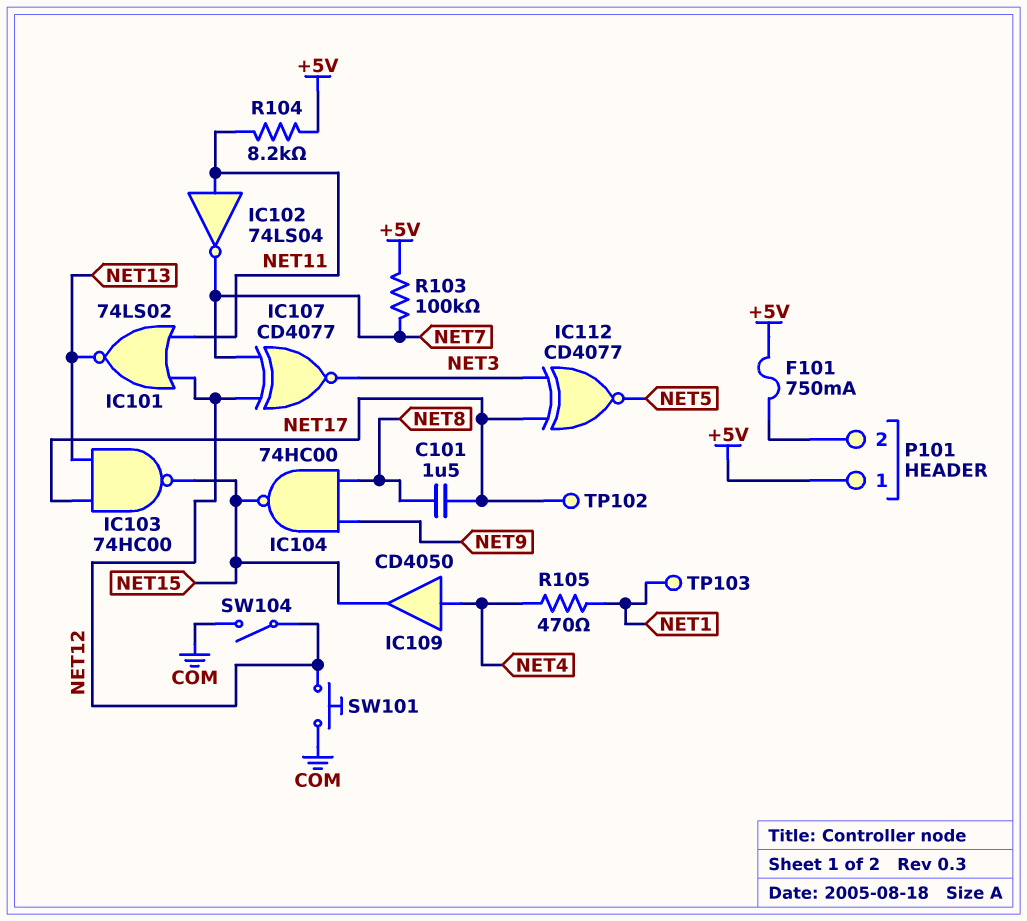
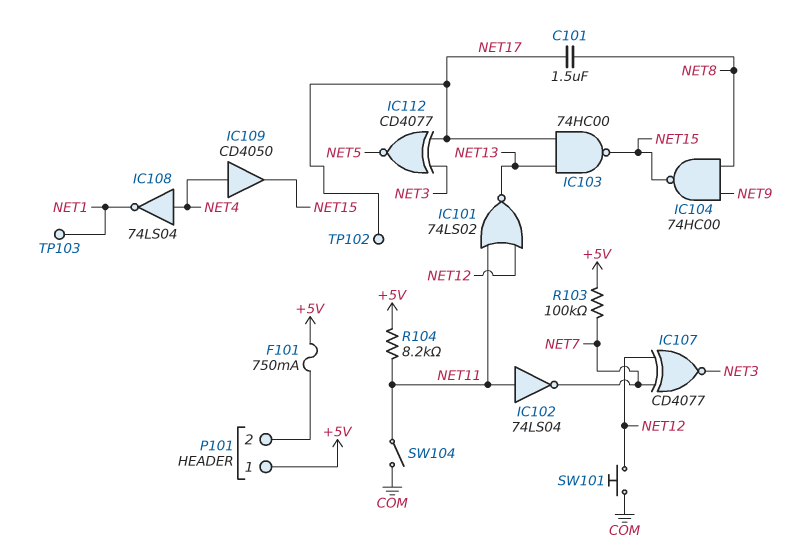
IC108: none -> NOT 74LS04 (in NET4, out NET1)
R105: 470 (NET1, NET4) -> none
SW104: switch (COM, NET12) -> switch (COM, NET11)

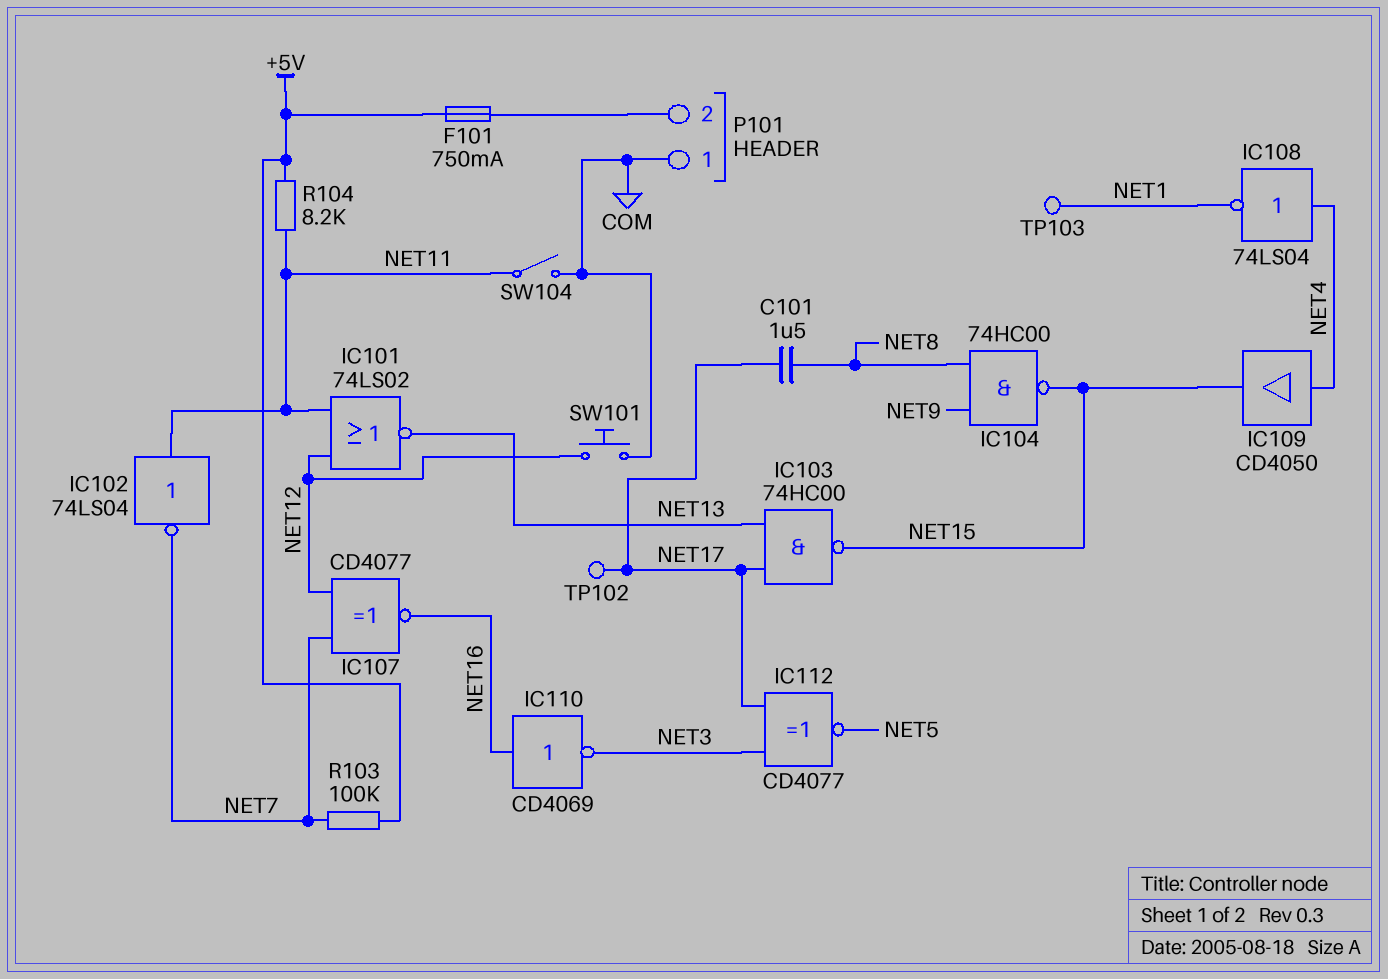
IC107: XNOR CD4077 (in NET7, in NET12, out NET3) -> XNOR CD4077 (in NET7, in NET12, out NET16)
IC110: none -> NOT CD4069 (in NET16, out NET3)
P101 pin 1: +5V -> COM

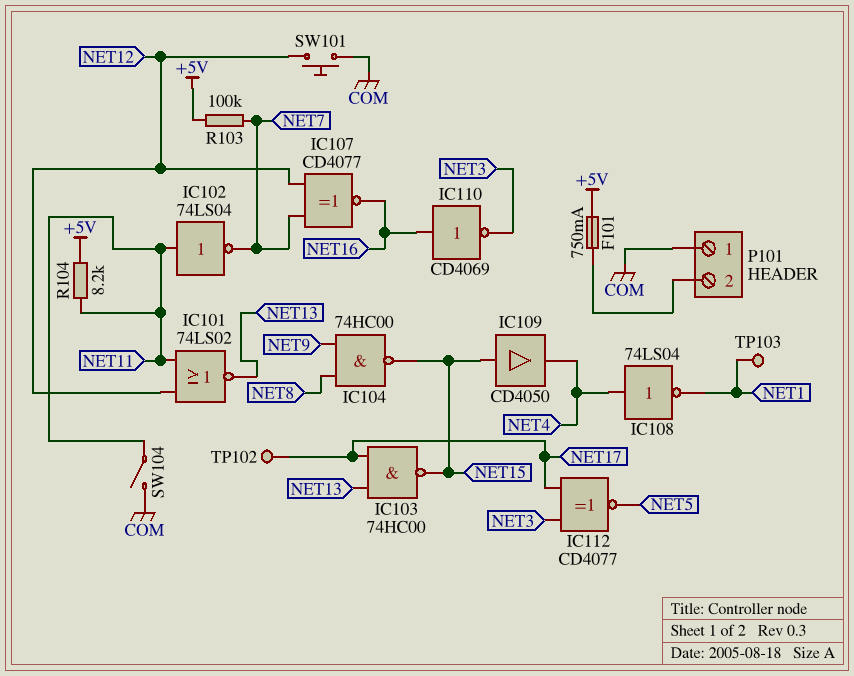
C101: 1.5uF (NET8, NET17) -> none
IC109: buffer CD4050 (in NET4, out NET15) -> buffer CD4050 (in NET15, out NET4)

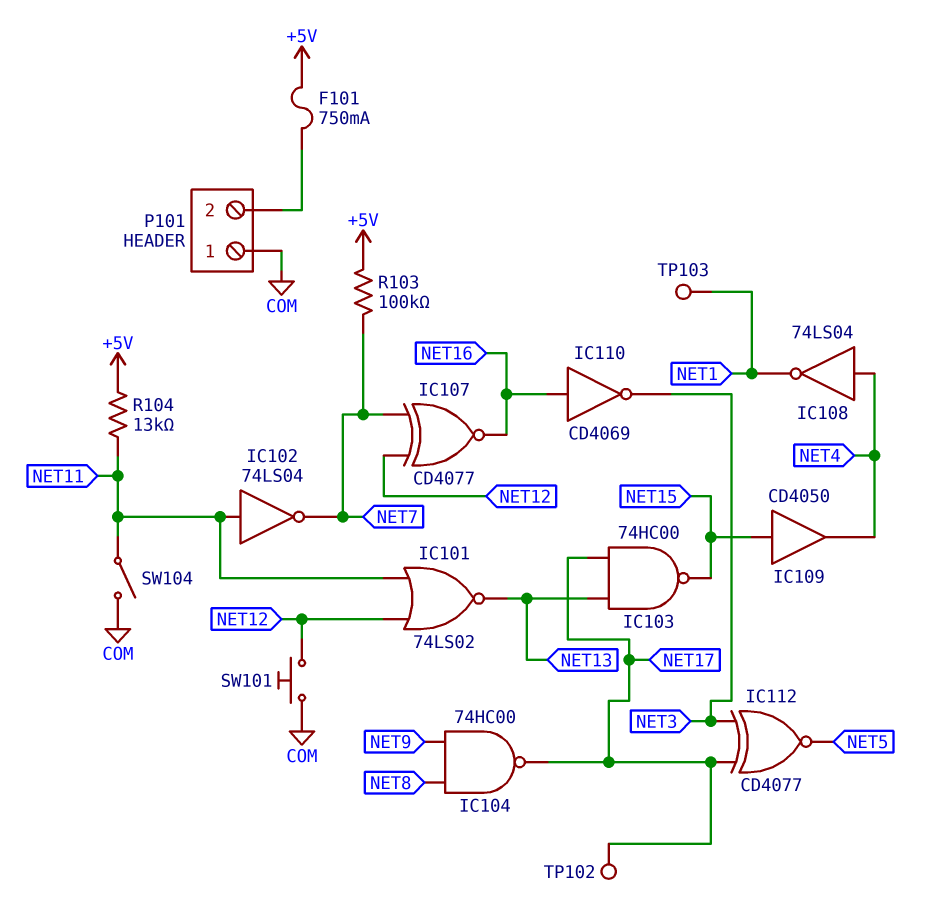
IC104: NAND 74HC00 (in NET8, in NET9, out NET15) -> NAND 74HC00 (in NET8, in NET9, out NET17)
R104: 8.2k (+5V, NET11) -> 13k (+5V, NET11)

